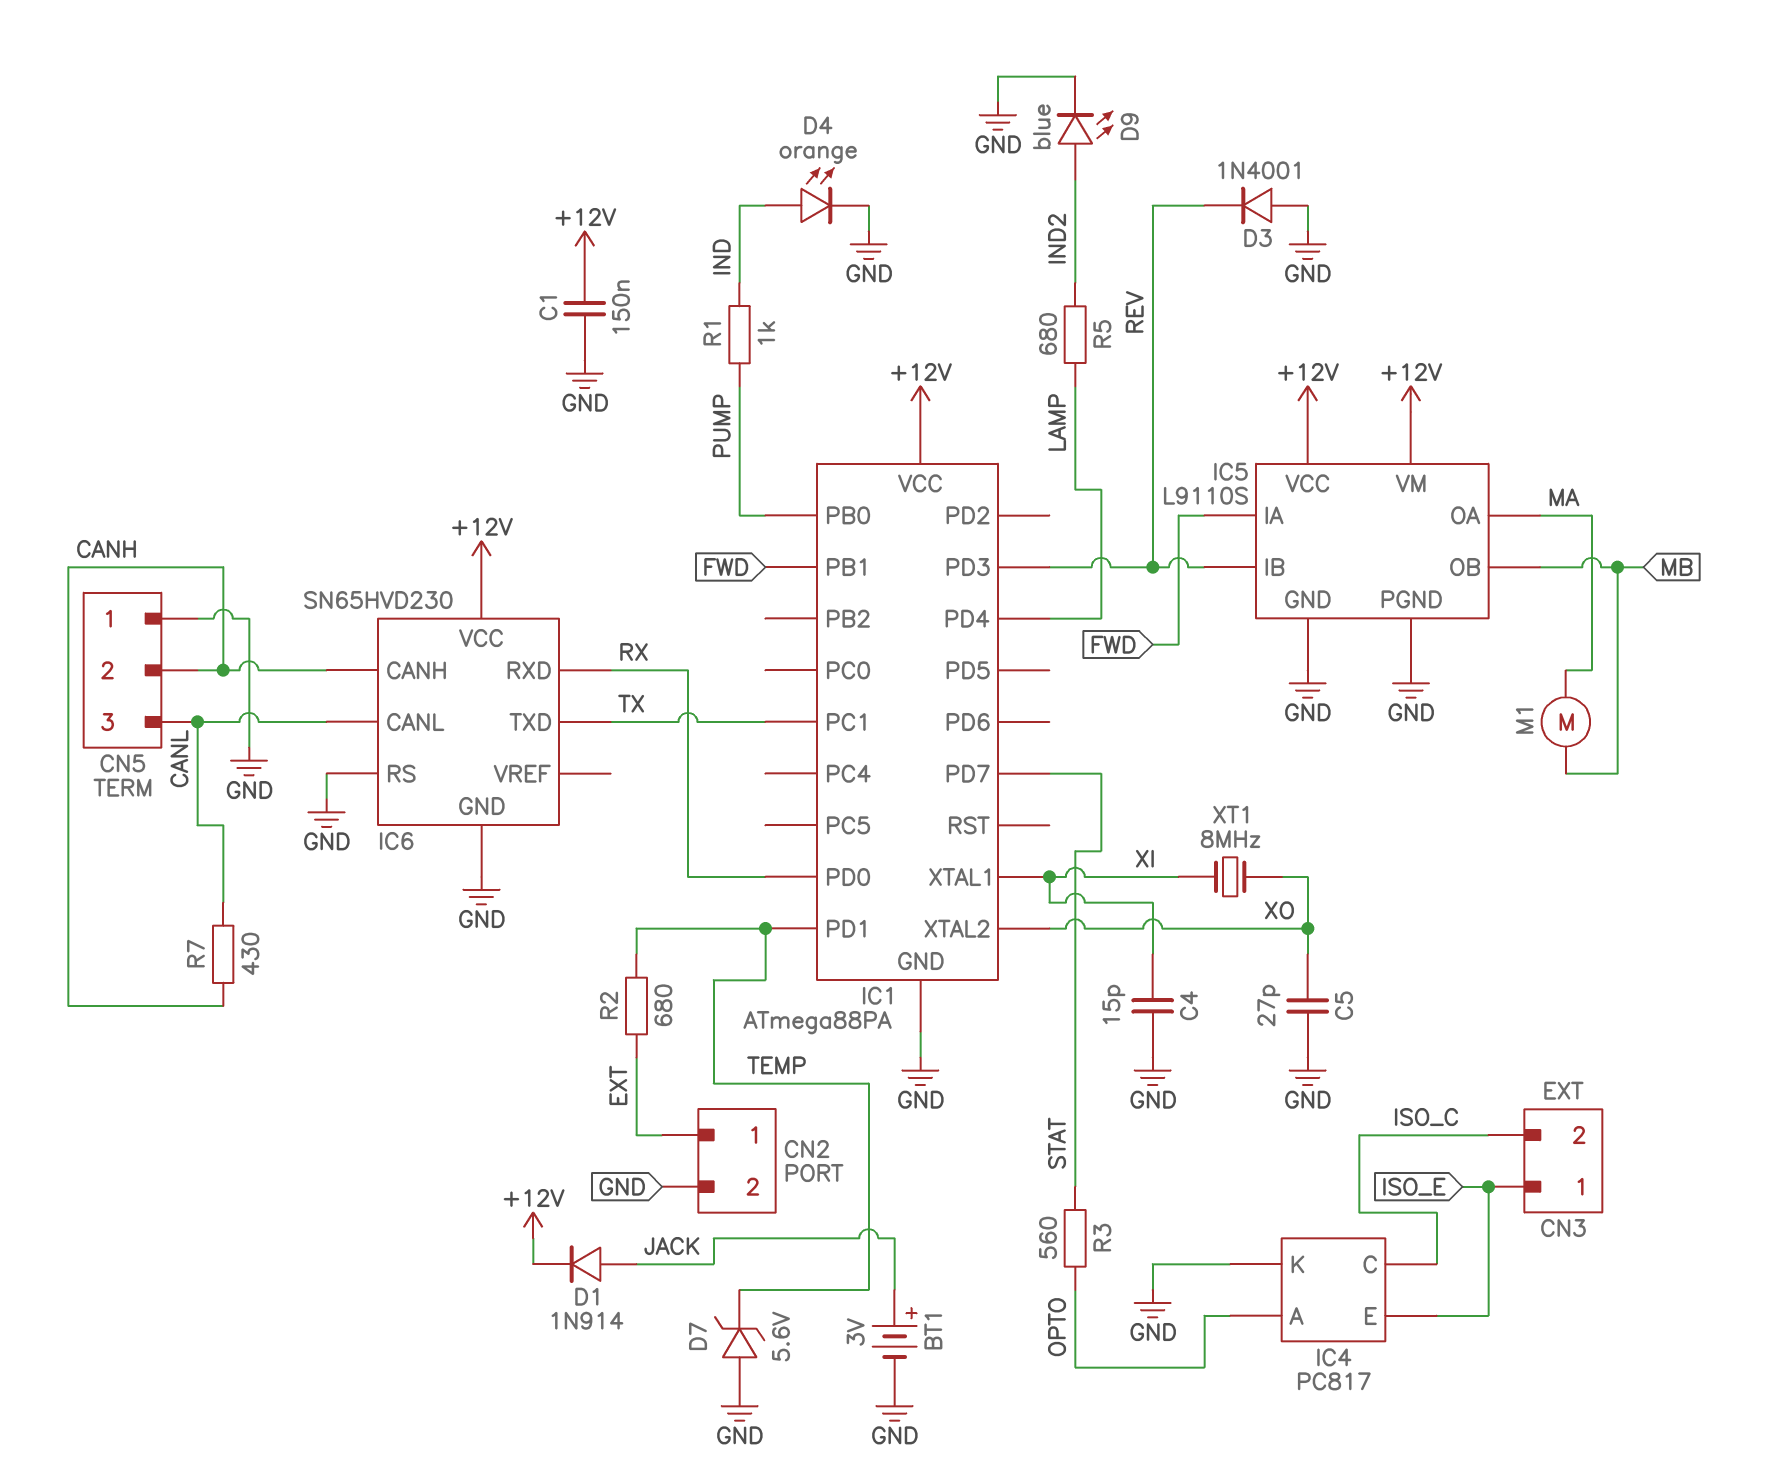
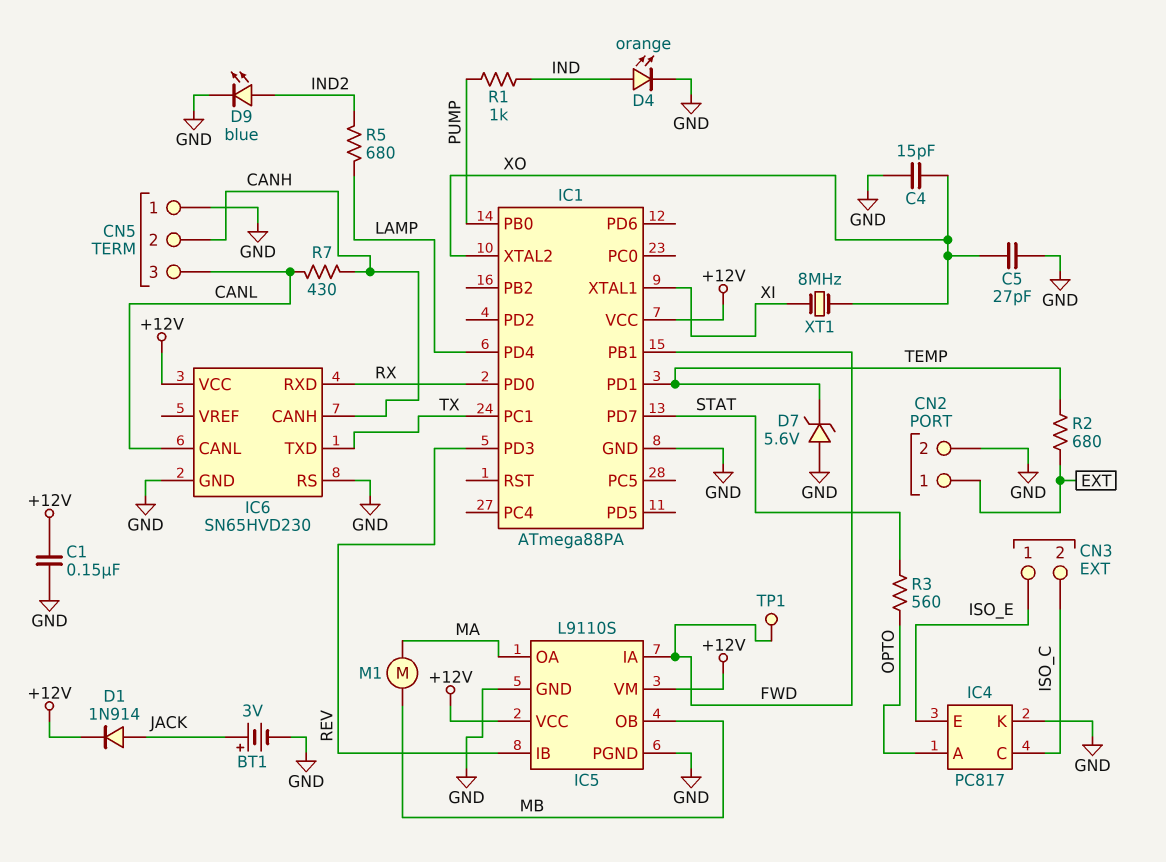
C4: 15pF (GND, XI) -> 15pF (GND, XO)
D3: diode 1N4001 (A GND, K REV) -> none
TP1: none -> test point (FWD)

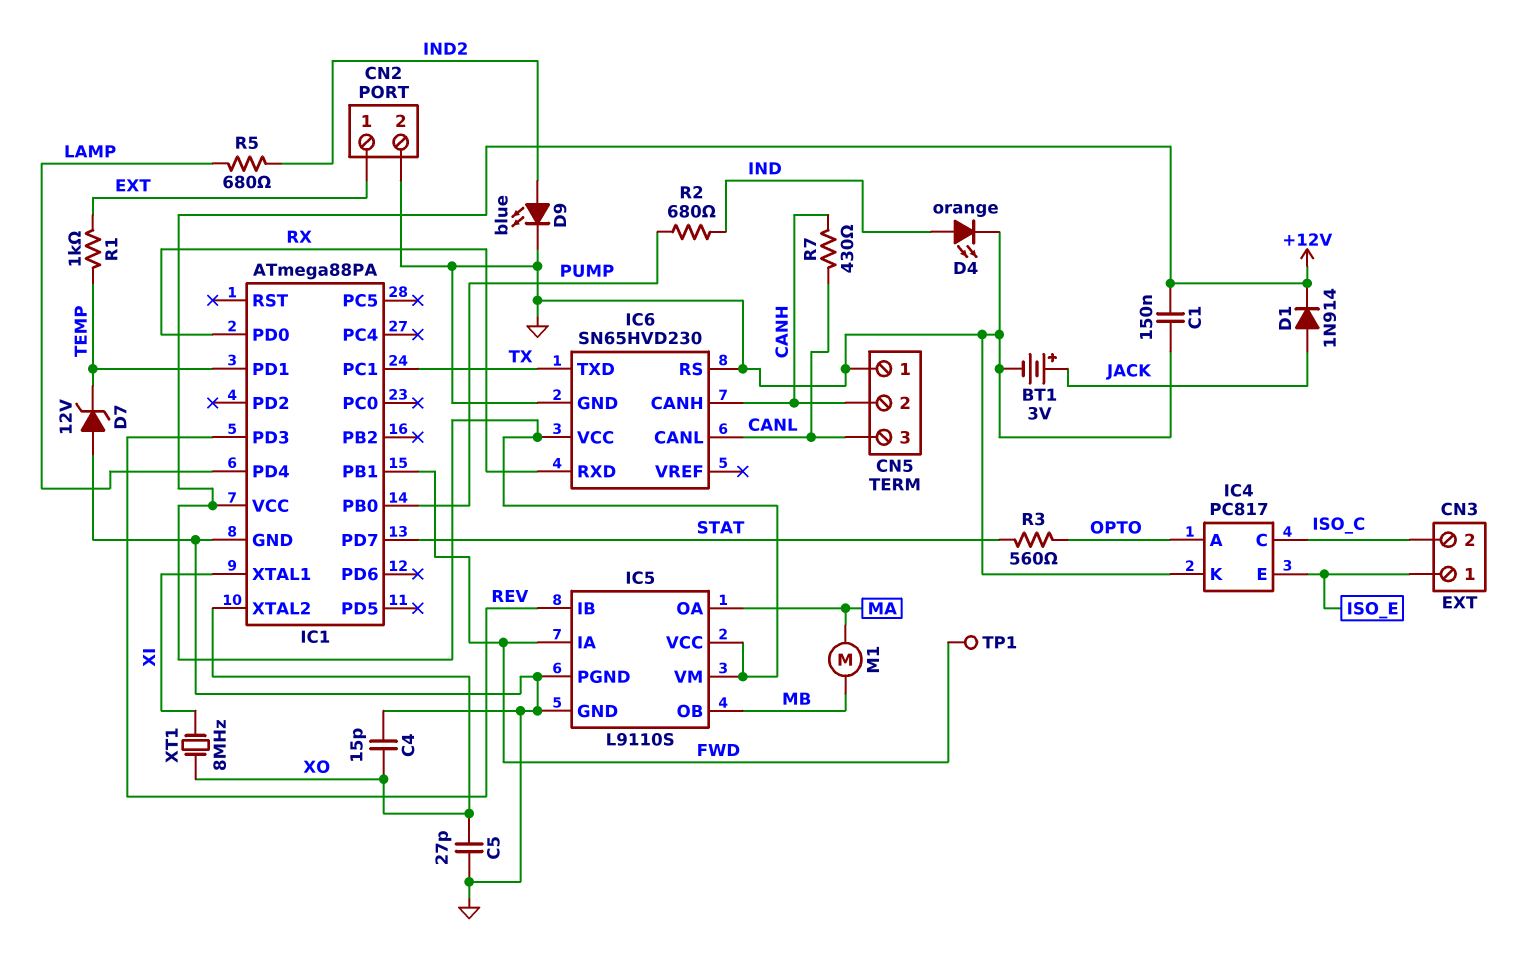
D7: zener 5.6V (A GND, K TEMP) -> zener 12V (A GND, K TEMP)
R1: 1k (IND, PUMP) -> 1k (EXT, TEMP)
R2: 680 (EXT, TEMP) -> 680 (IND, PUMP)

